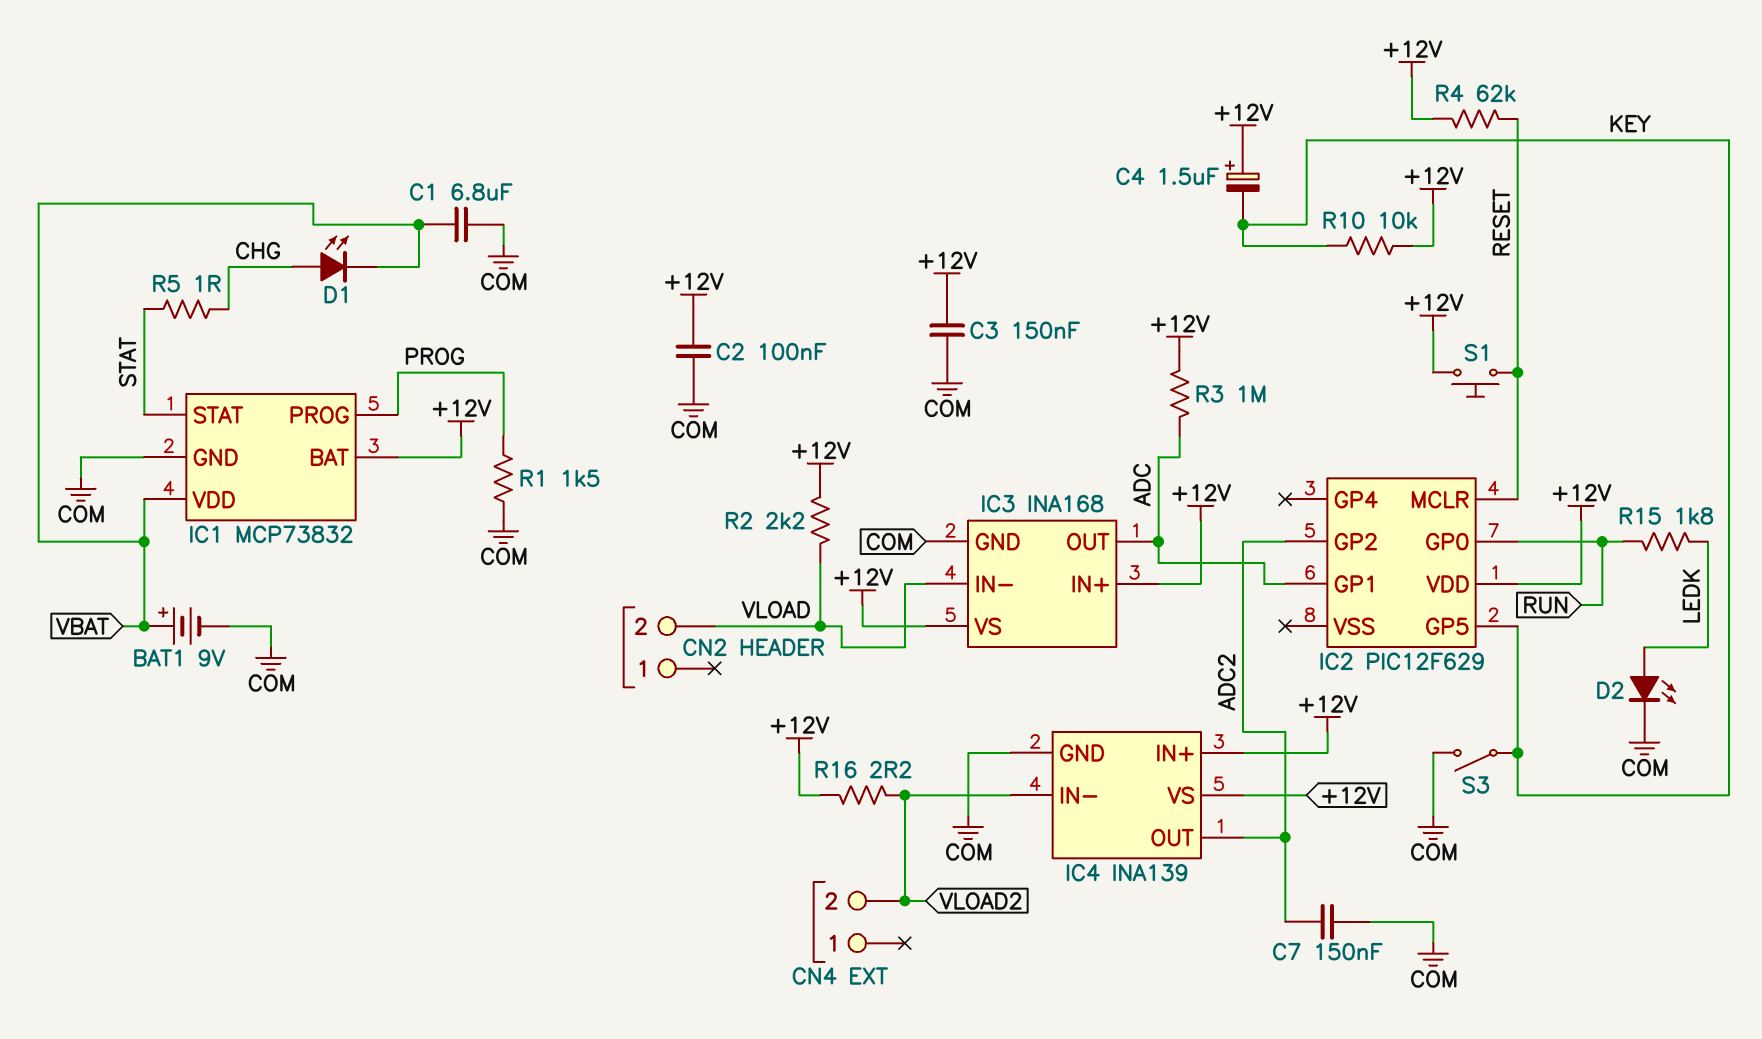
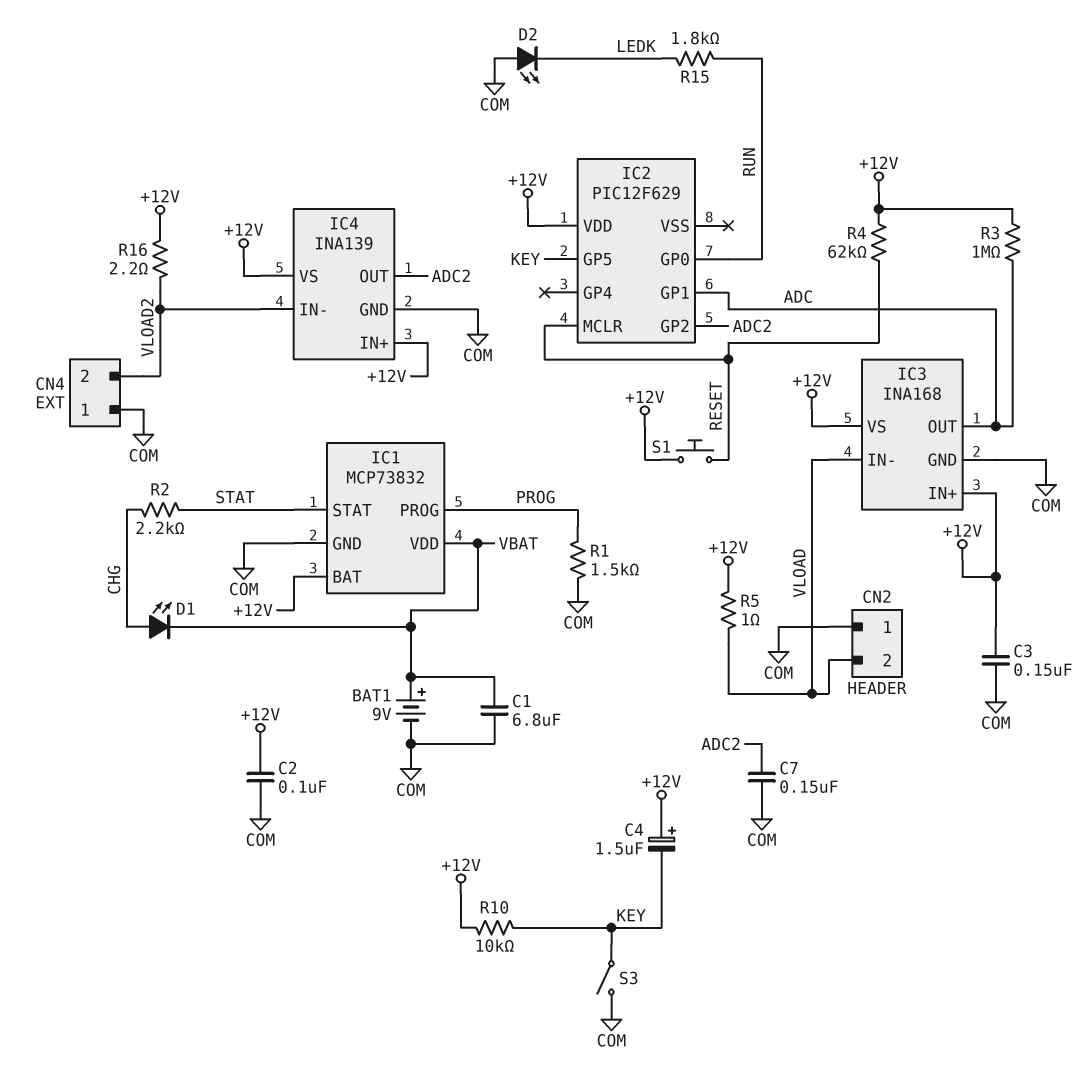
CN2 pin 1: none -> COM
CN4 pin 1: none -> COM
D2: LED (A LEDK, K COM) -> LED (A COM, K LEDK)
R2: 2.2k (+12V, VLOAD) -> 2.2k (CHG, STAT)
R5: 1 (CHG, STAT) -> 1 (+12V, VLOAD)

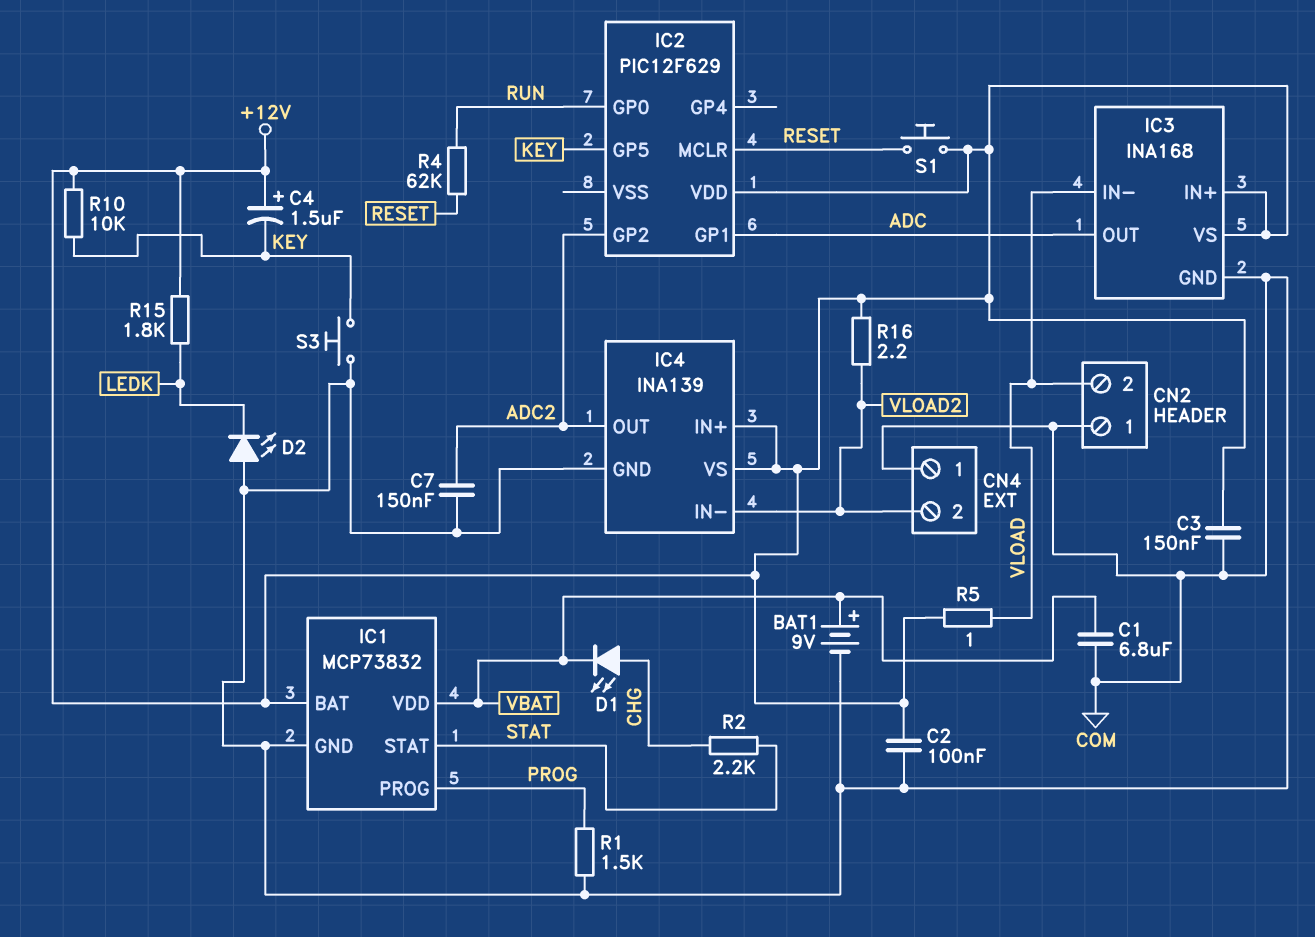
R3: 1M (+12V, ADC) -> none
R4: 62k (+12V, RESET) -> 62k (RESET, RUN)
R15: 1.8k (LEDK, RUN) -> 1.8k (+12V, LEDK)
S3: switch (COM, KEY) -> button (COM, KEY)

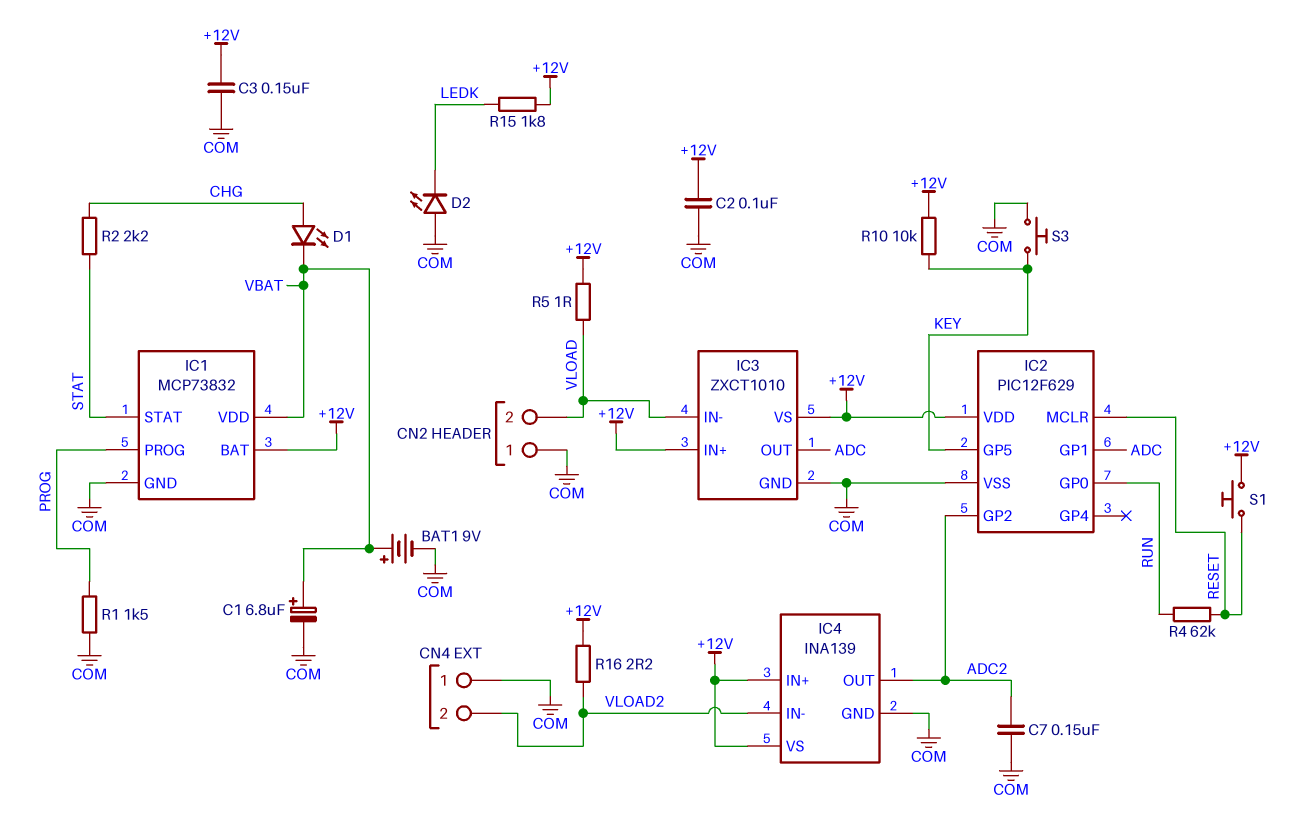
C1: 6.8uF (COM, VBAT) -> 6.8uF (plus VBAT, minus COM)
C4: 1.5uF (plus +12V, minus KEY) -> none
IC2 pin VSS: none -> COM
IC3: INA168 -> ZXCT1010

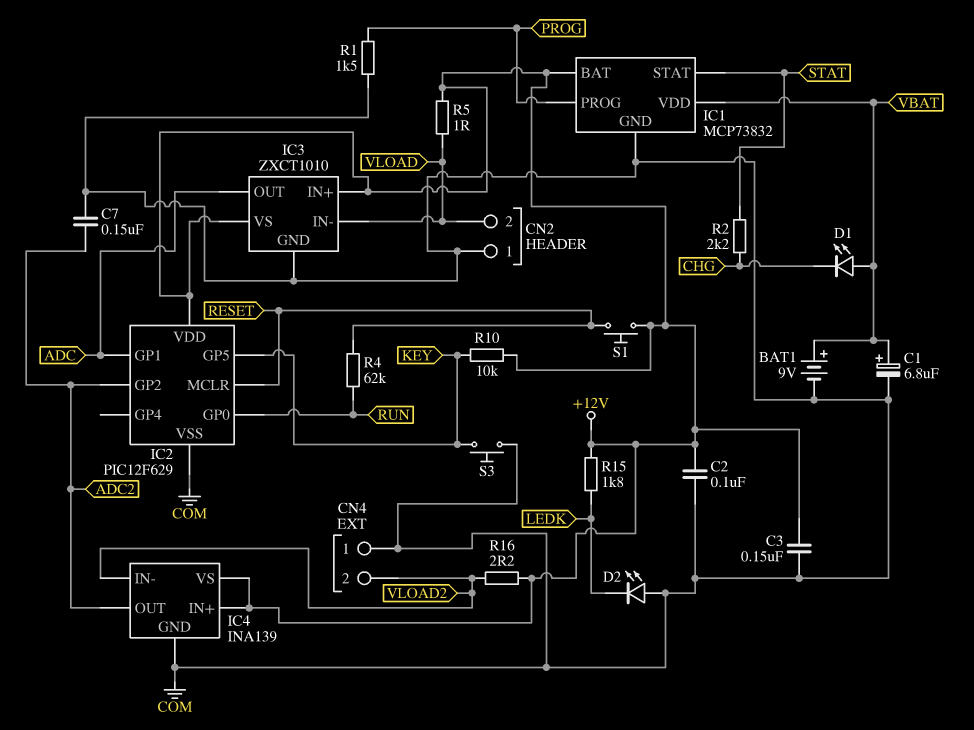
D1: LED (A CHG, K VBAT) -> LED (A VBAT, K CHG)

